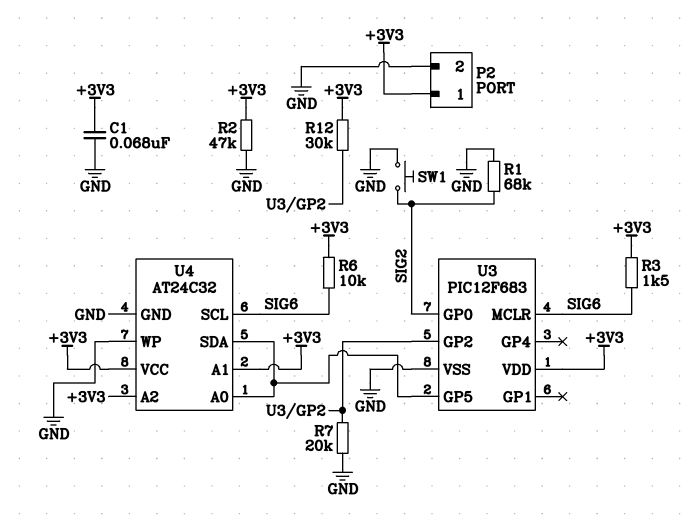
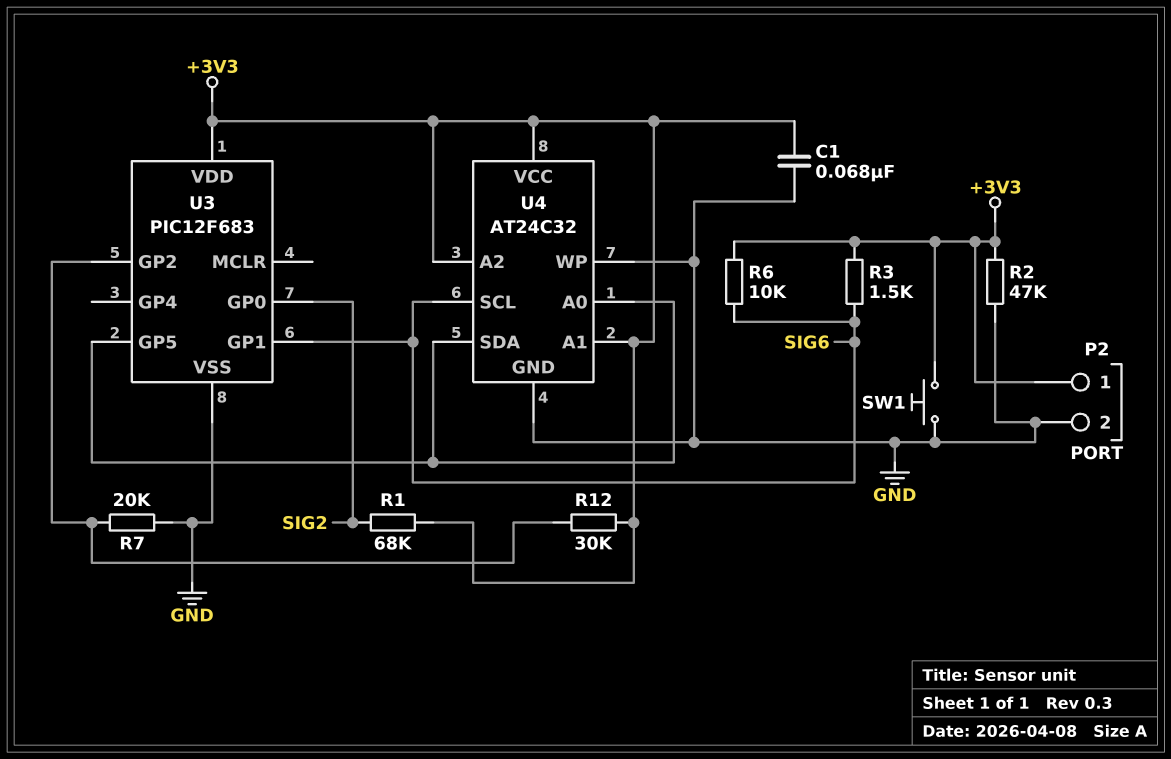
R1: 68k (GND, SIG2) -> 68k (+3V3, SIG2)
SW1: button (GND, SIG2) -> button (+3V3, GND)
U3 pin GP1: none -> SIG6
U3 pin MCLR: SIG6 -> none

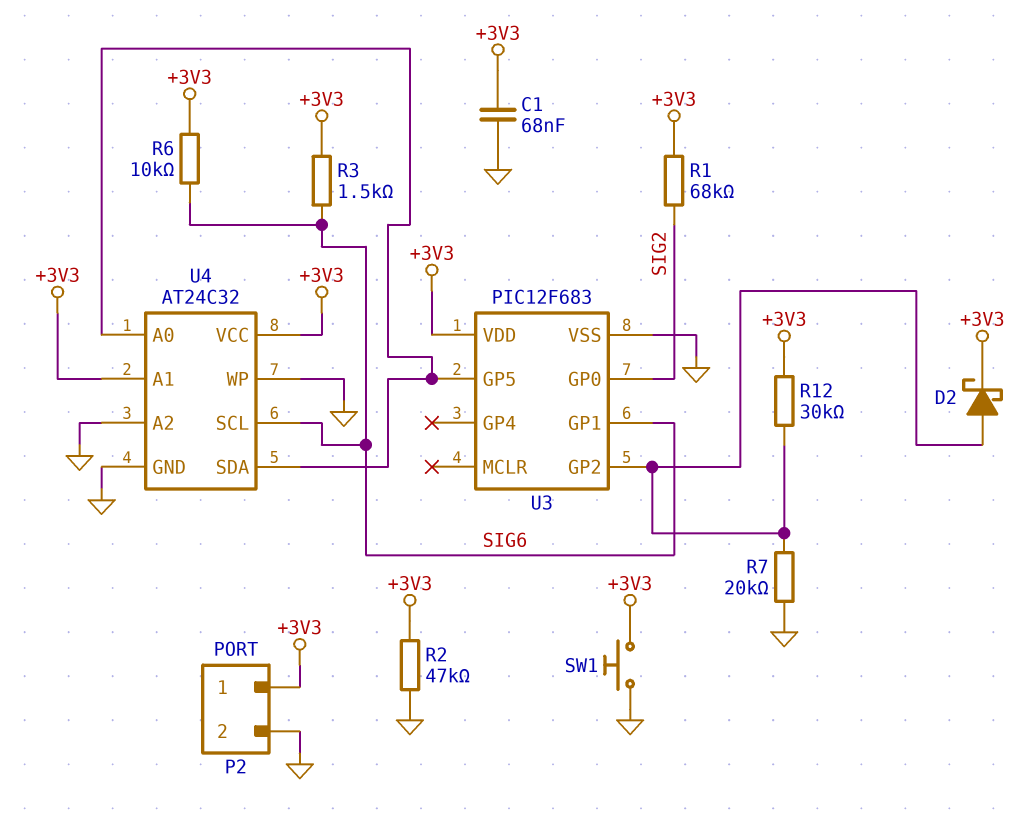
D2: none -> schottky (A U3/GP2, K +3V3)
U4 pin A2: +3V3 -> GND

